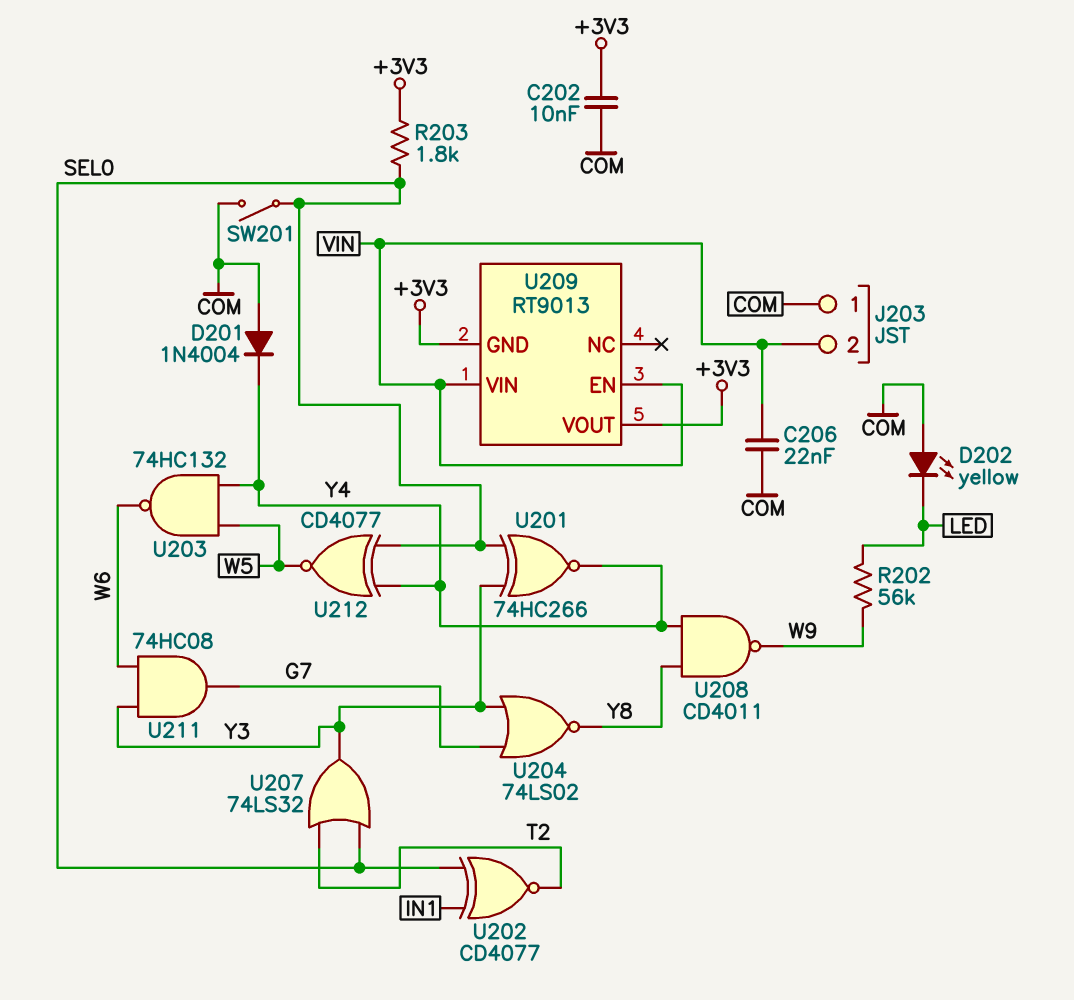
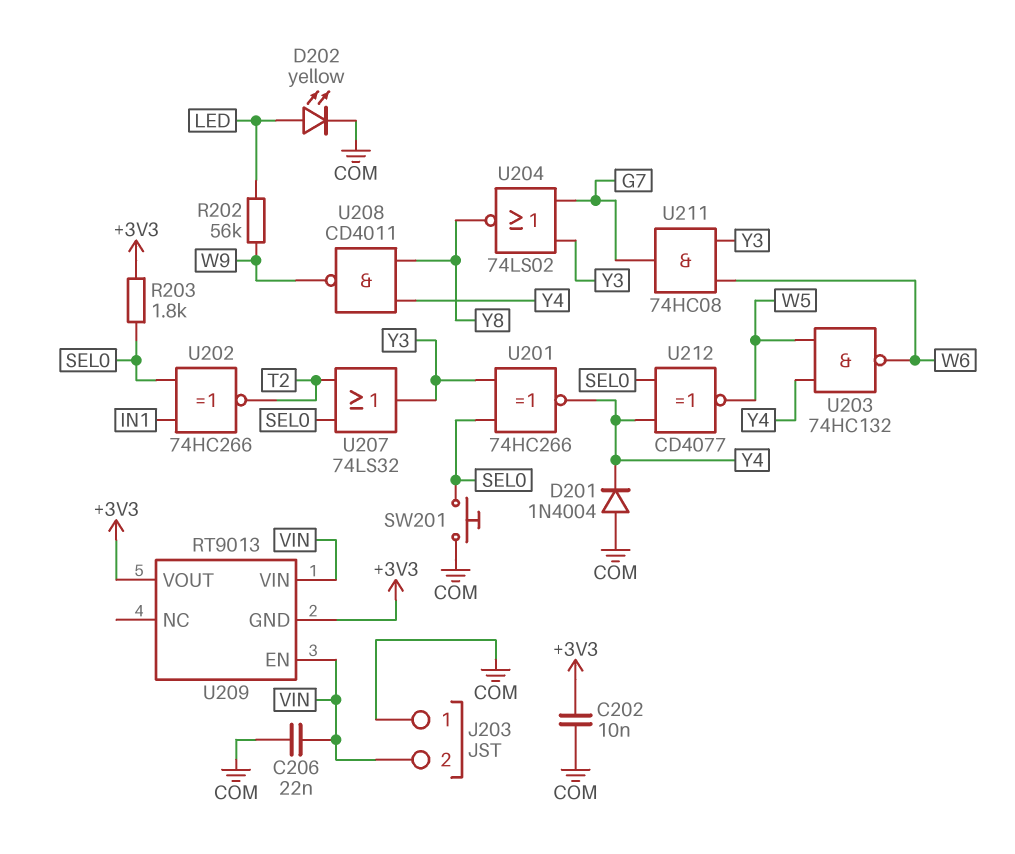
D202: LED yellow (A COM, K LED) -> LED yellow (A LED, K COM)
SW201: switch (COM, SEL0) -> button (COM, SEL0)
U202: XNOR CD4077 (in IN1, in SEL0, out T2) -> XNOR 74HC266 (in IN1, in SEL0, out T2)

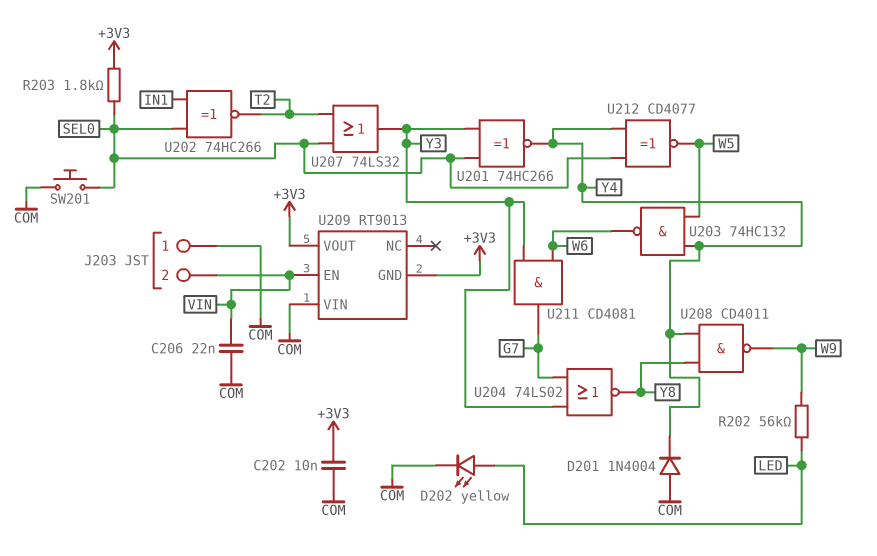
U209 pin VIN: VIN -> COM
U211: AND 74HC08 (in W6, in Y3, out G7) -> AND CD4081 (in W6, in Y3, out G7)

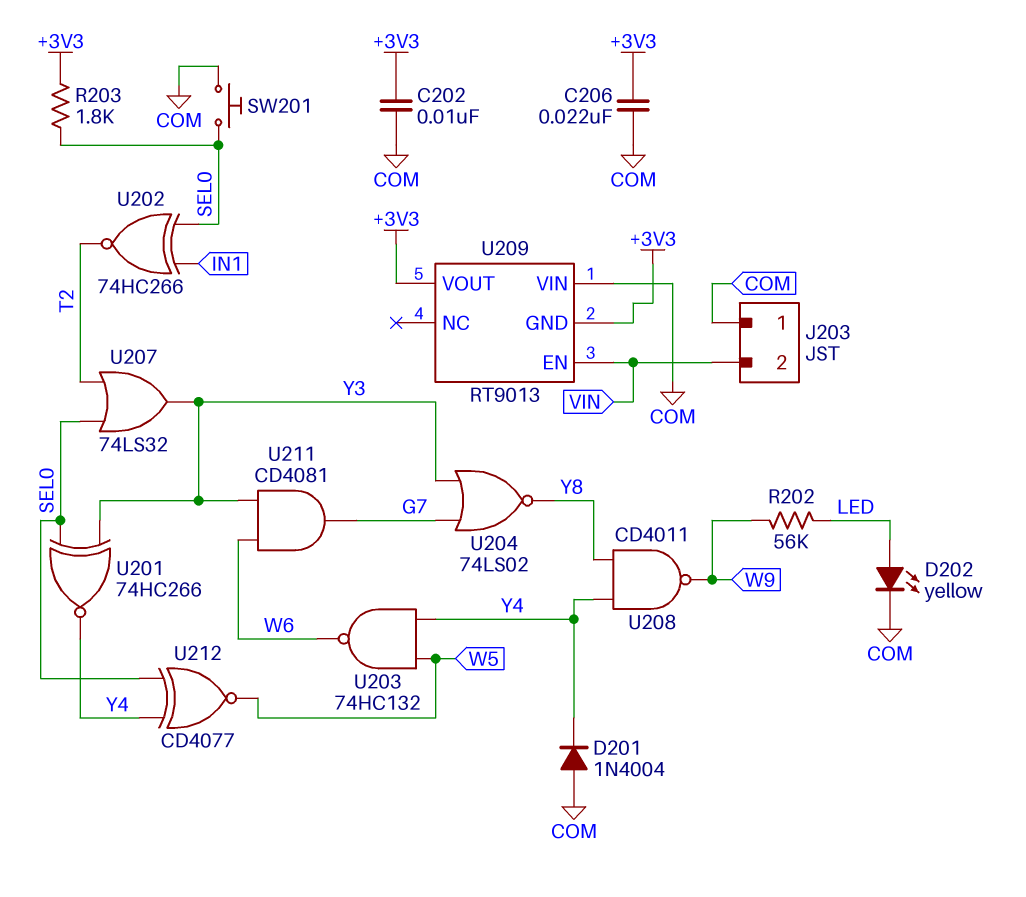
C206: 22nF (COM, VIN) -> 22nF (+3V3, COM)

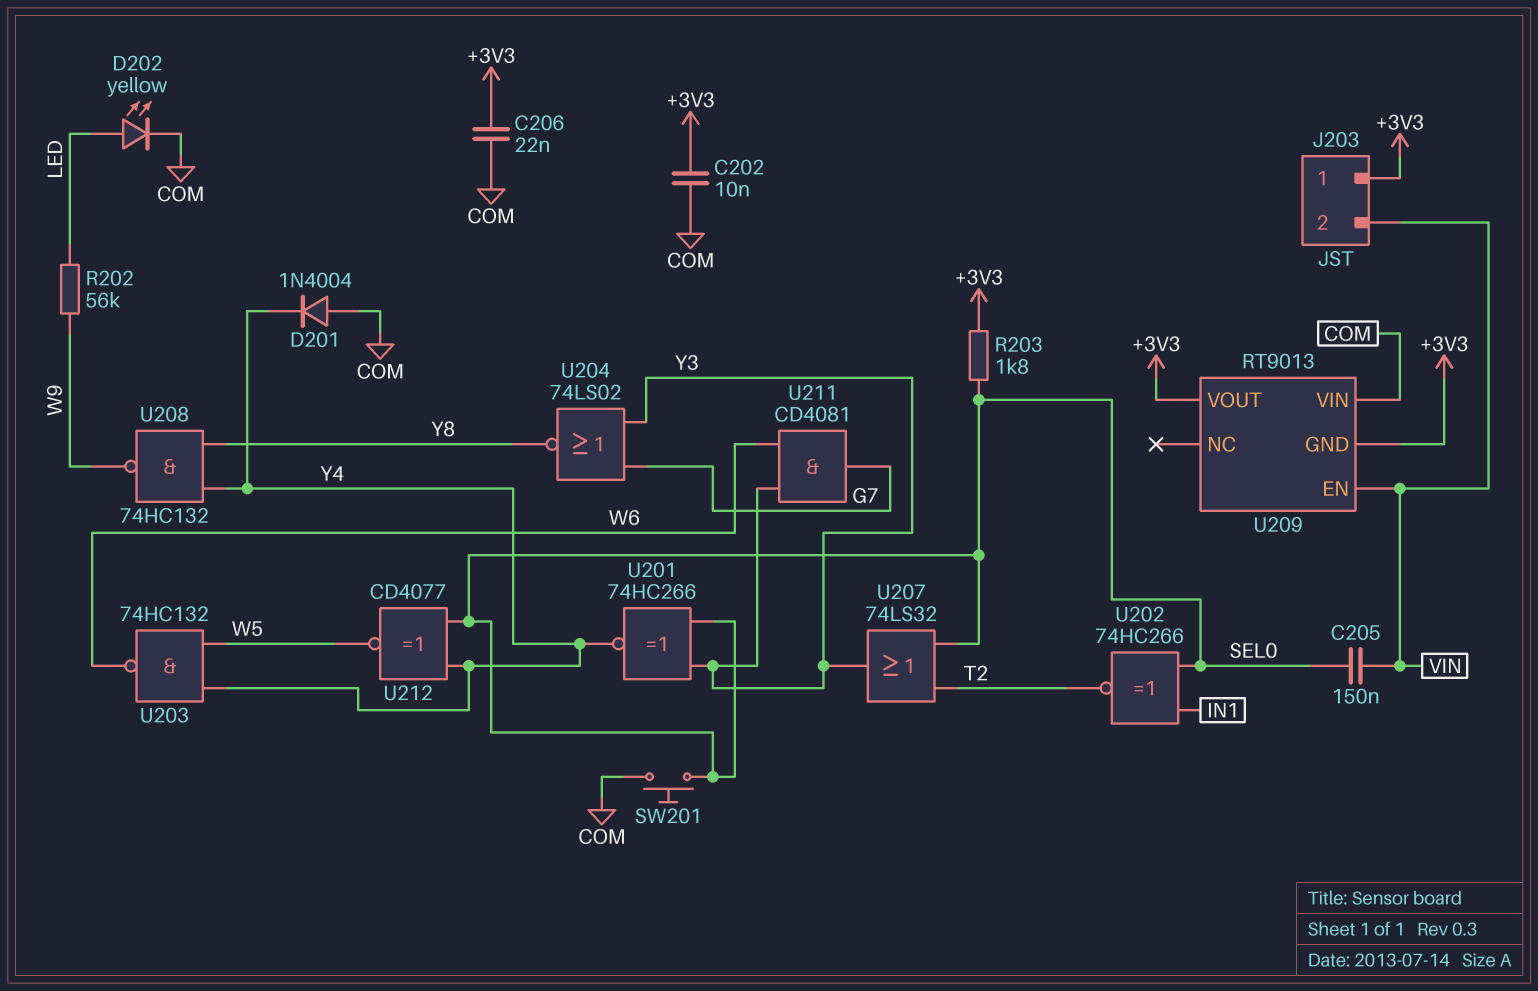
C205: none -> 150nF (SEL0, VIN)
J203 pin 1: COM -> +3V3
U208: NAND CD4011 (in Y4, in Y8, out W9) -> NAND 74HC132 (in Y4, in Y8, out W9)

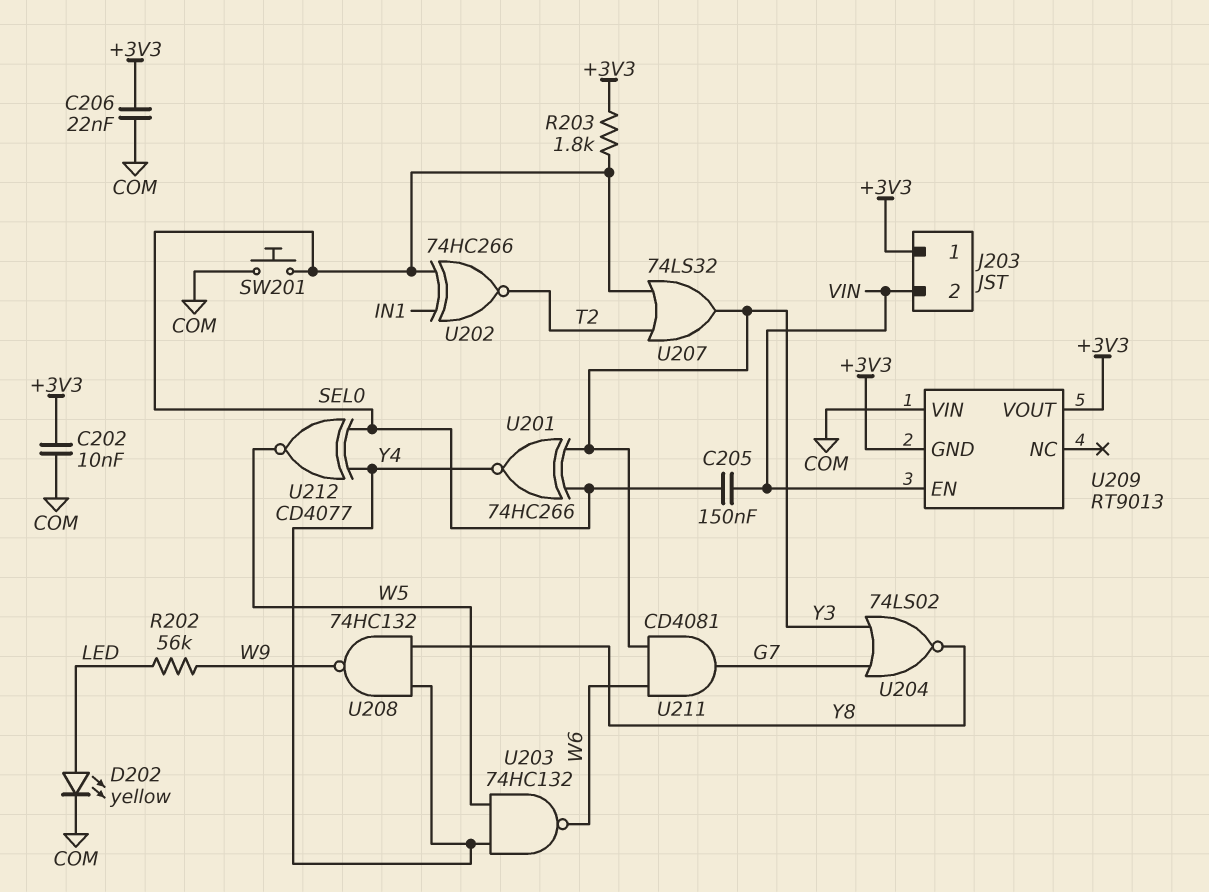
D201: diode 1N4004 (A COM, K Y4) -> none

